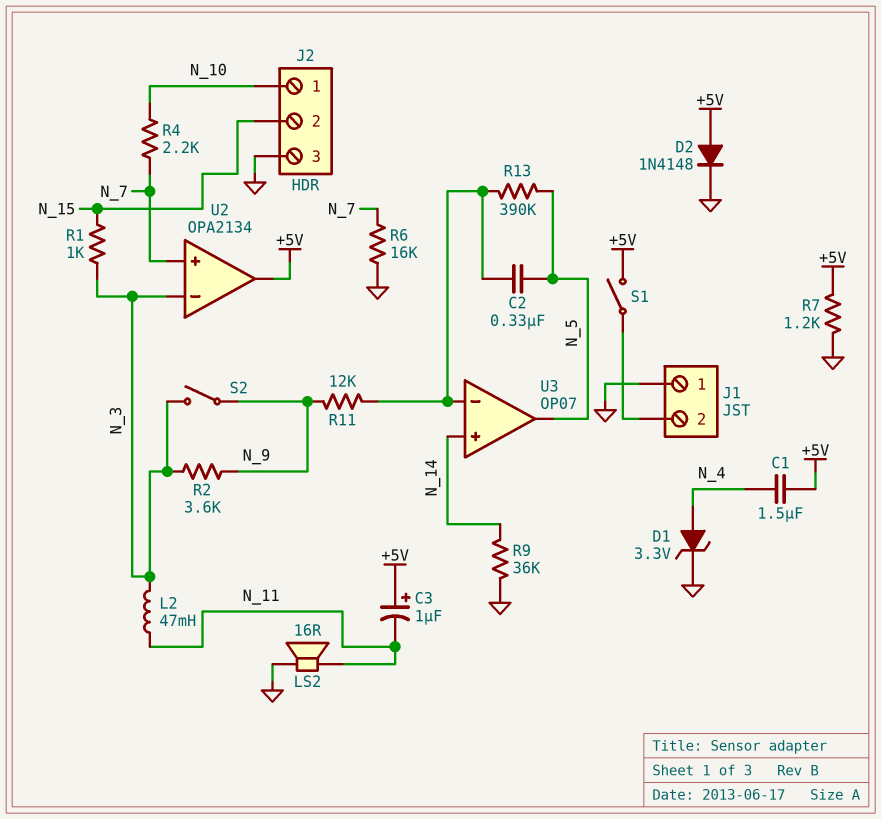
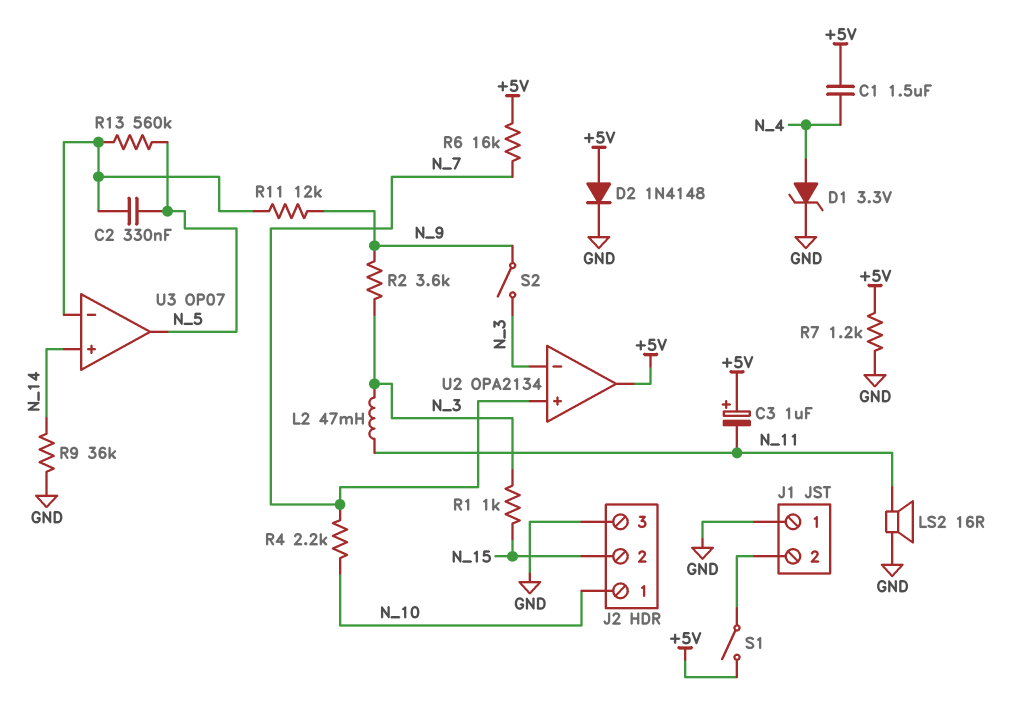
R6: 16k (GND, N_7) -> 16k (+5V, N_7)
R13: 390k (N_5, U3/in-) -> 560k (N_5, U3/in-)

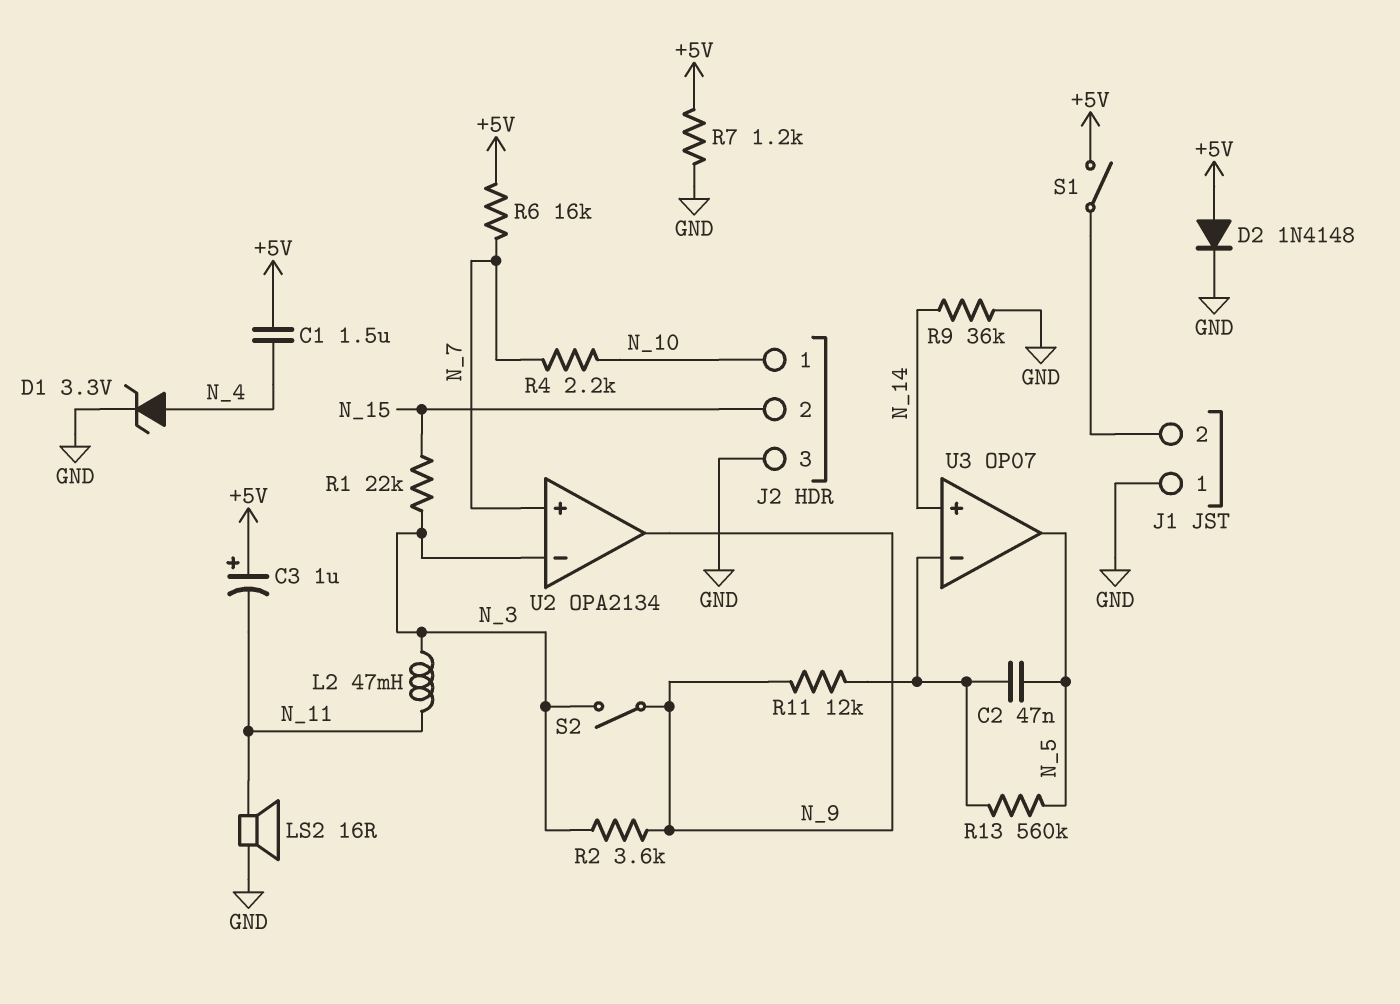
C2: 330nF (N_5, U3/in-) -> 47nF (N_5, U3/in-)
R1: 1k (N_3, N_15) -> 22k (N_3, N_15)
U2 pin out: +5V -> N_9

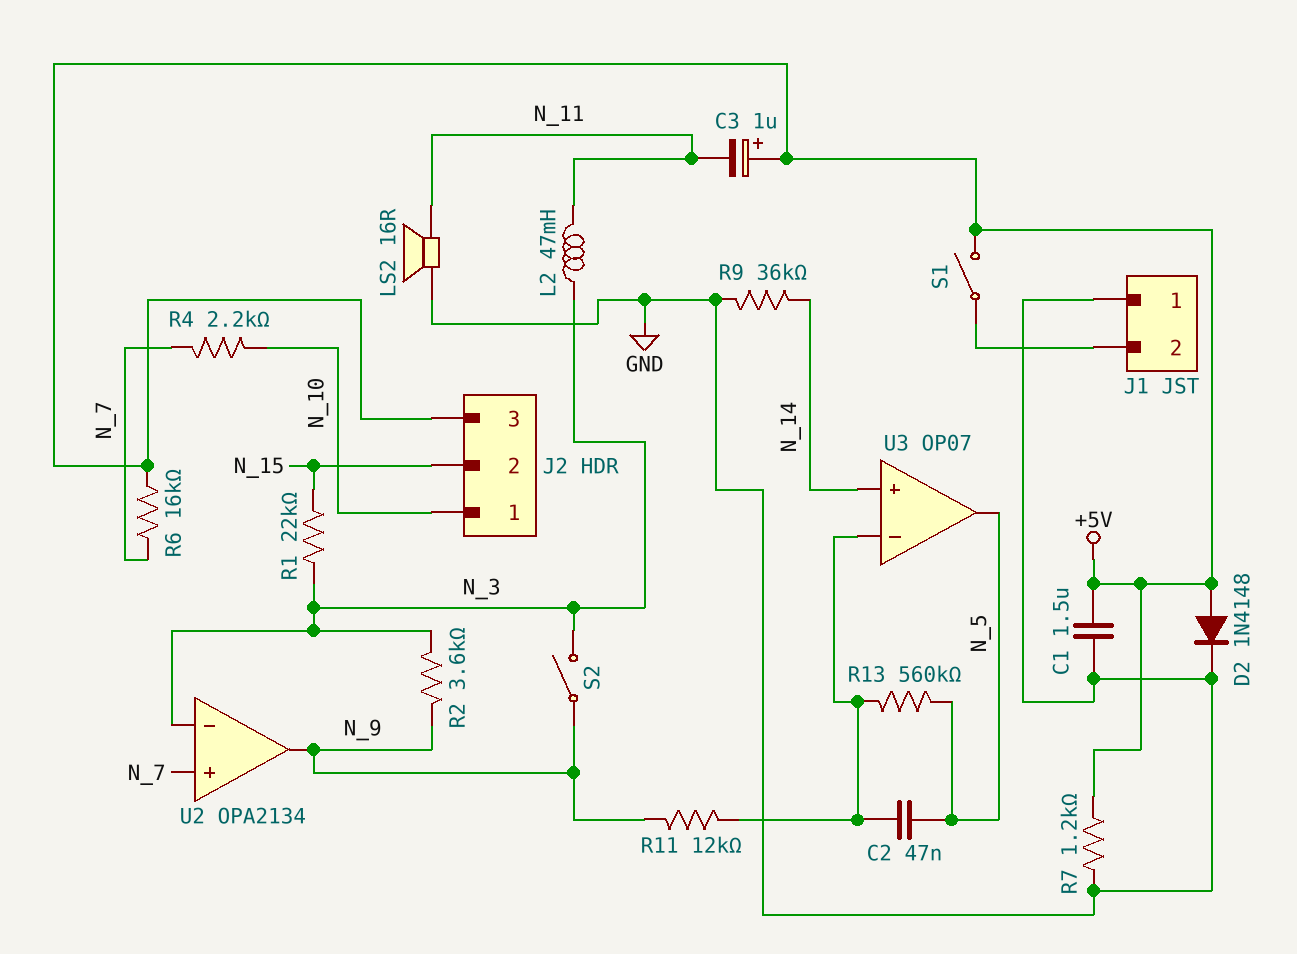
C1: 1.5uF (+5V, N_4) -> 1.5uF (+5V, GND)
D1: zener 3.3V (A N_4, K GND) -> none
J2 pin 3: GND -> +5V

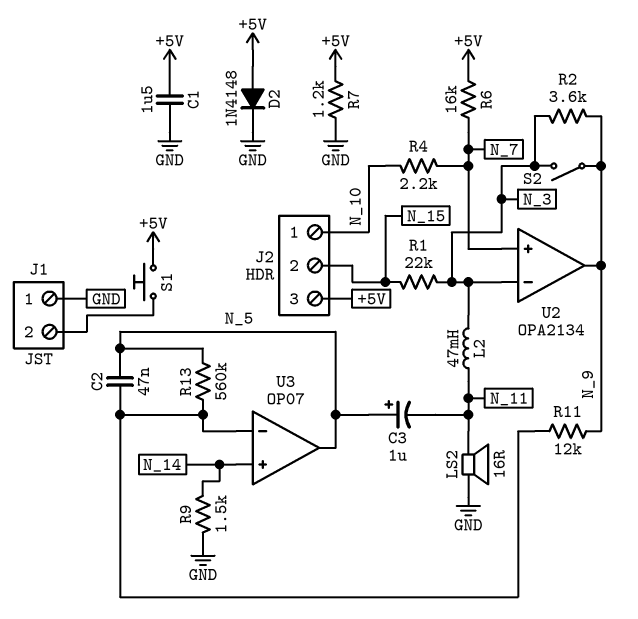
C3: 1uF (plus +5V, minus N_11) -> 1uF (plus N_5, minus N_11)
R9: 36k (GND, N_14) -> 1.5k (GND, N_14)
S1: switch (+5V, J1/2) -> button (+5V, J1/2)

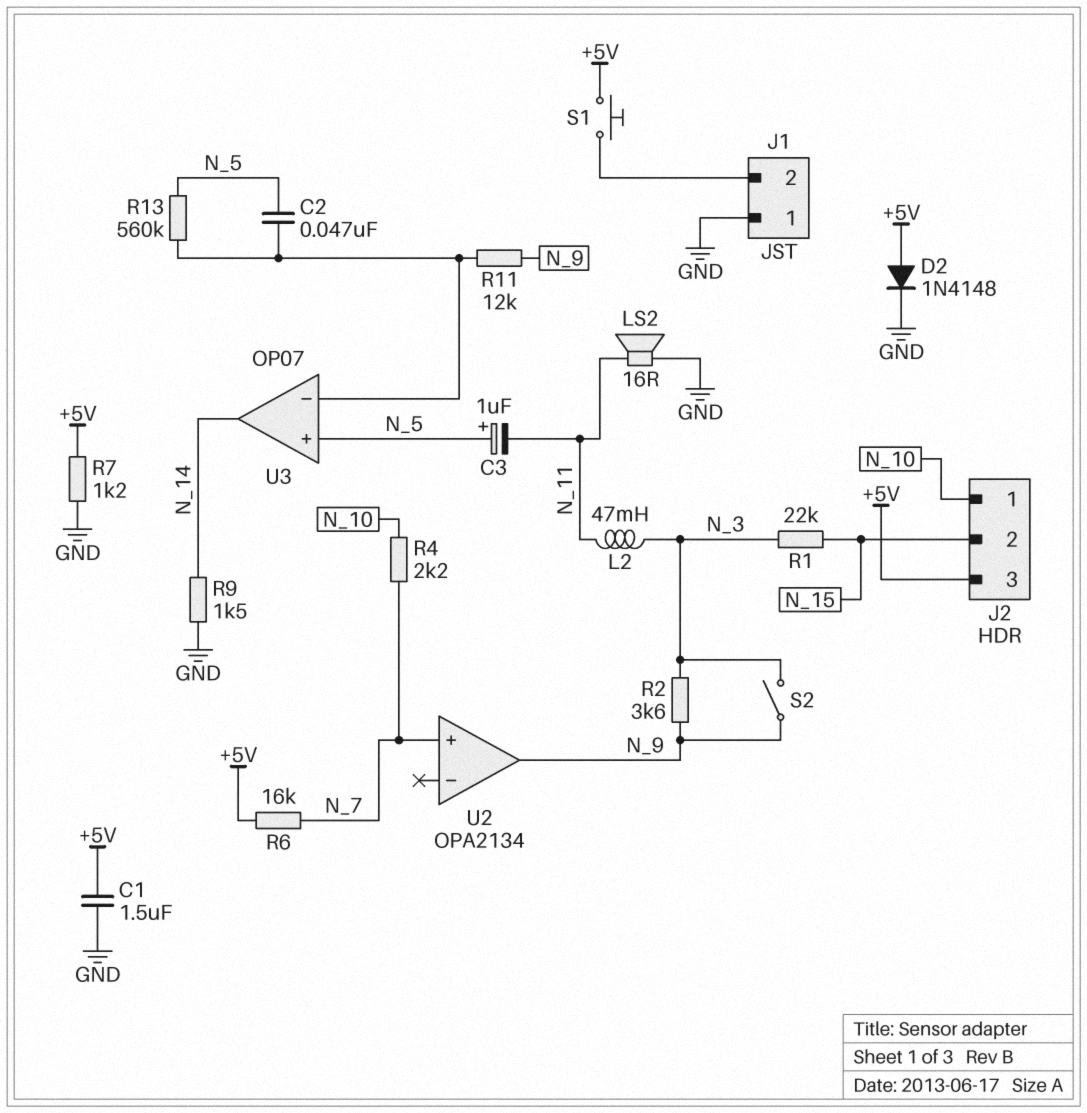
U2 pin in-: N_3 -> none
U3 pin in+: N_14 -> N_5
U3 pin out: N_5 -> N_14

